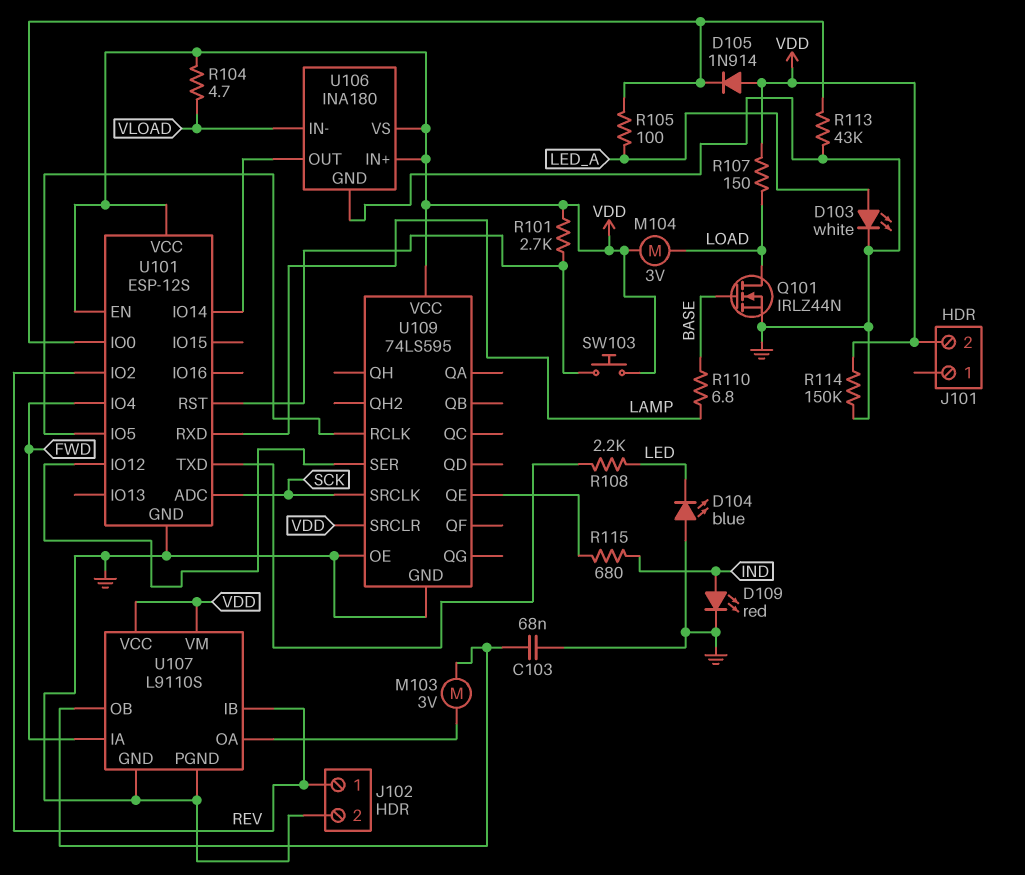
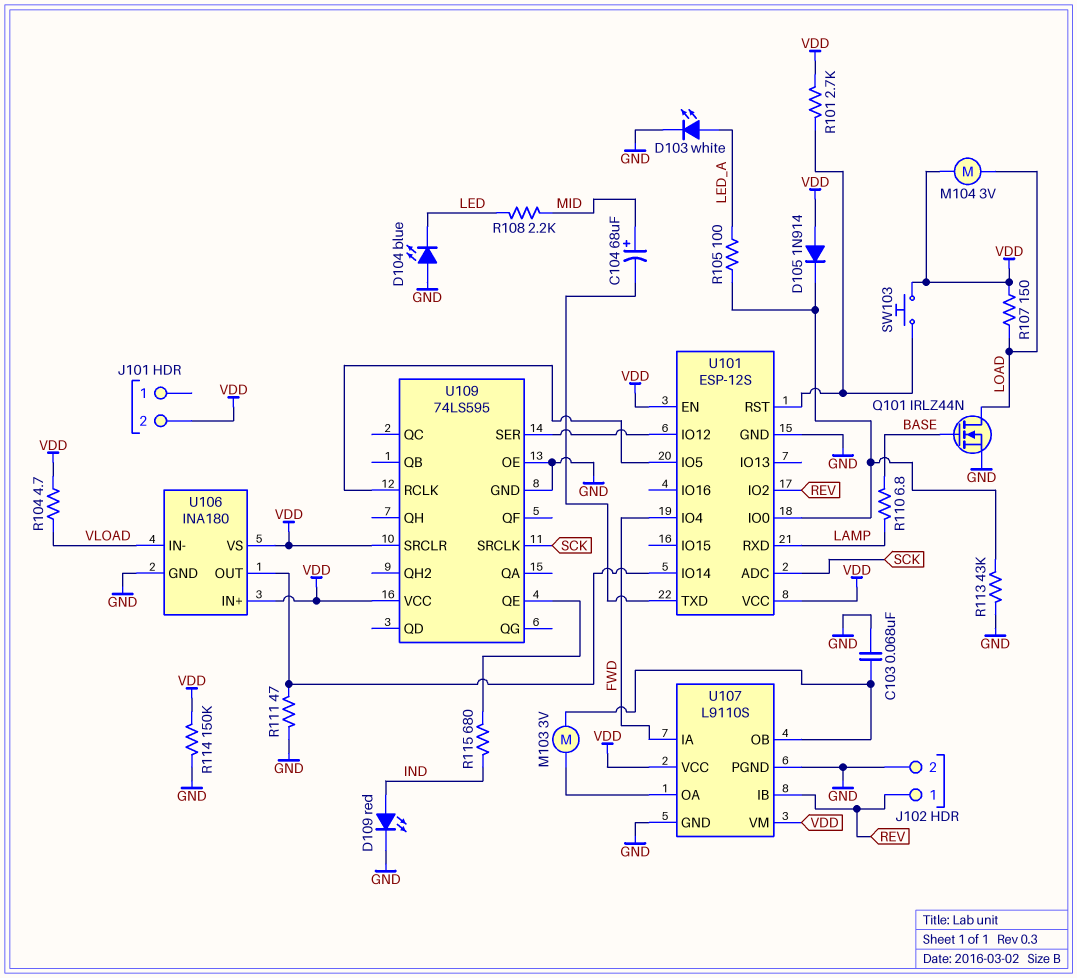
C104: none -> 68uF (plus MID, minus U101/TXD)
R108: 2.2k (LED, U101/TXD) -> 2.2k (LED, MID)
R111: none -> 47 (GND, U101/IO14)

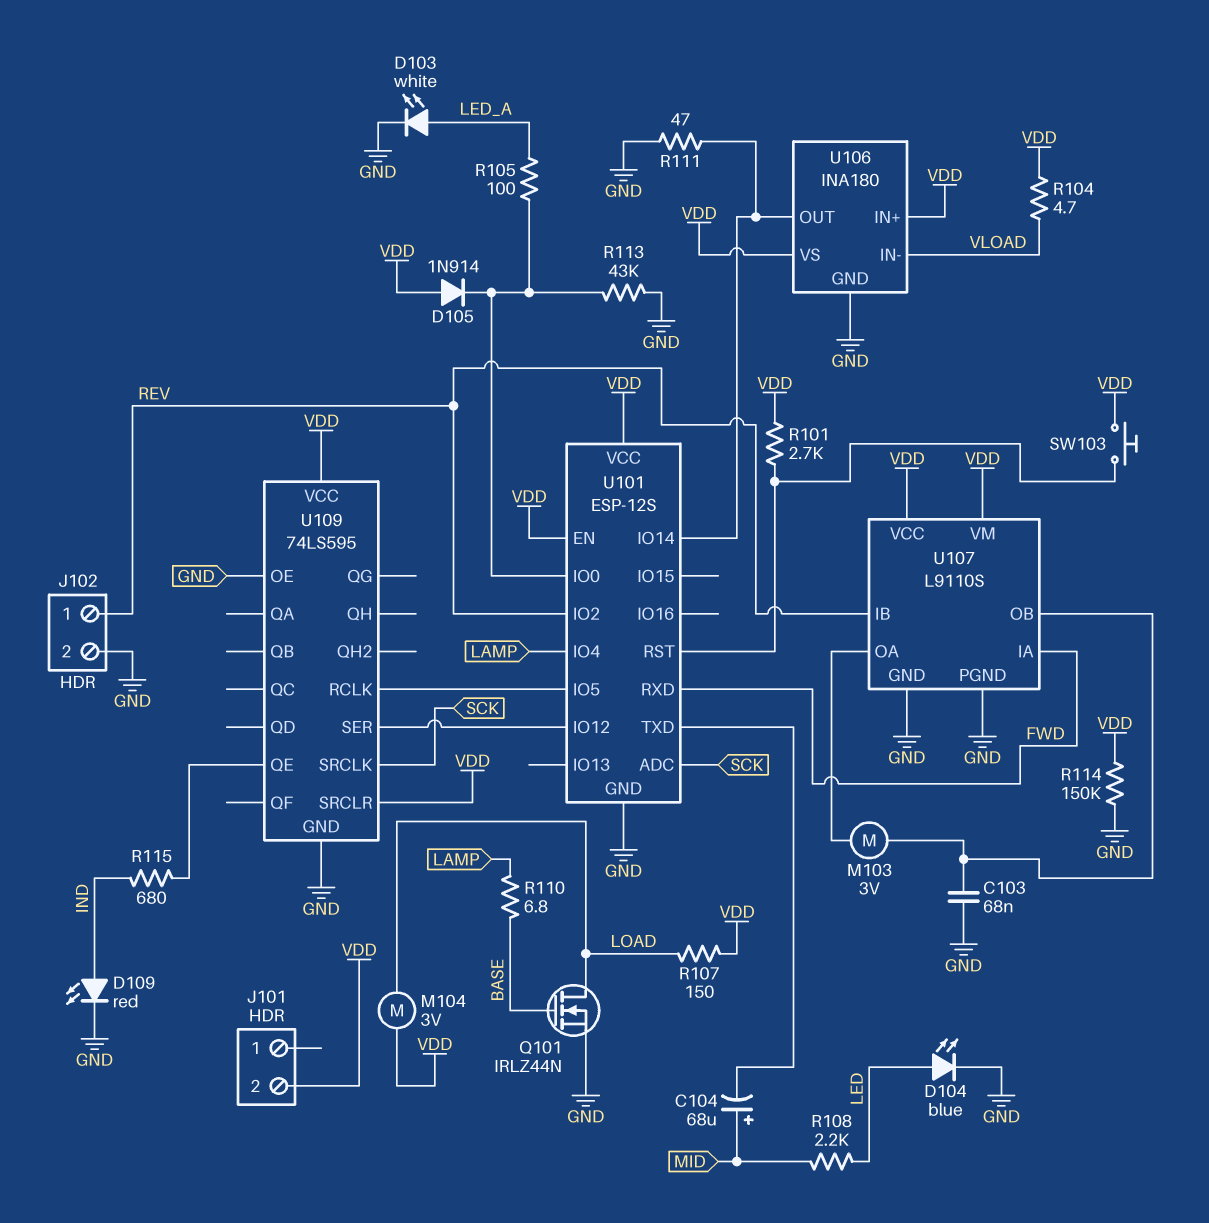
D104: LED blue (A GND, K LED) -> LED blue (A LED, K GND)
U101 pin IO4: FWD -> LAMP
U101 pin RXD: LAMP -> FWD

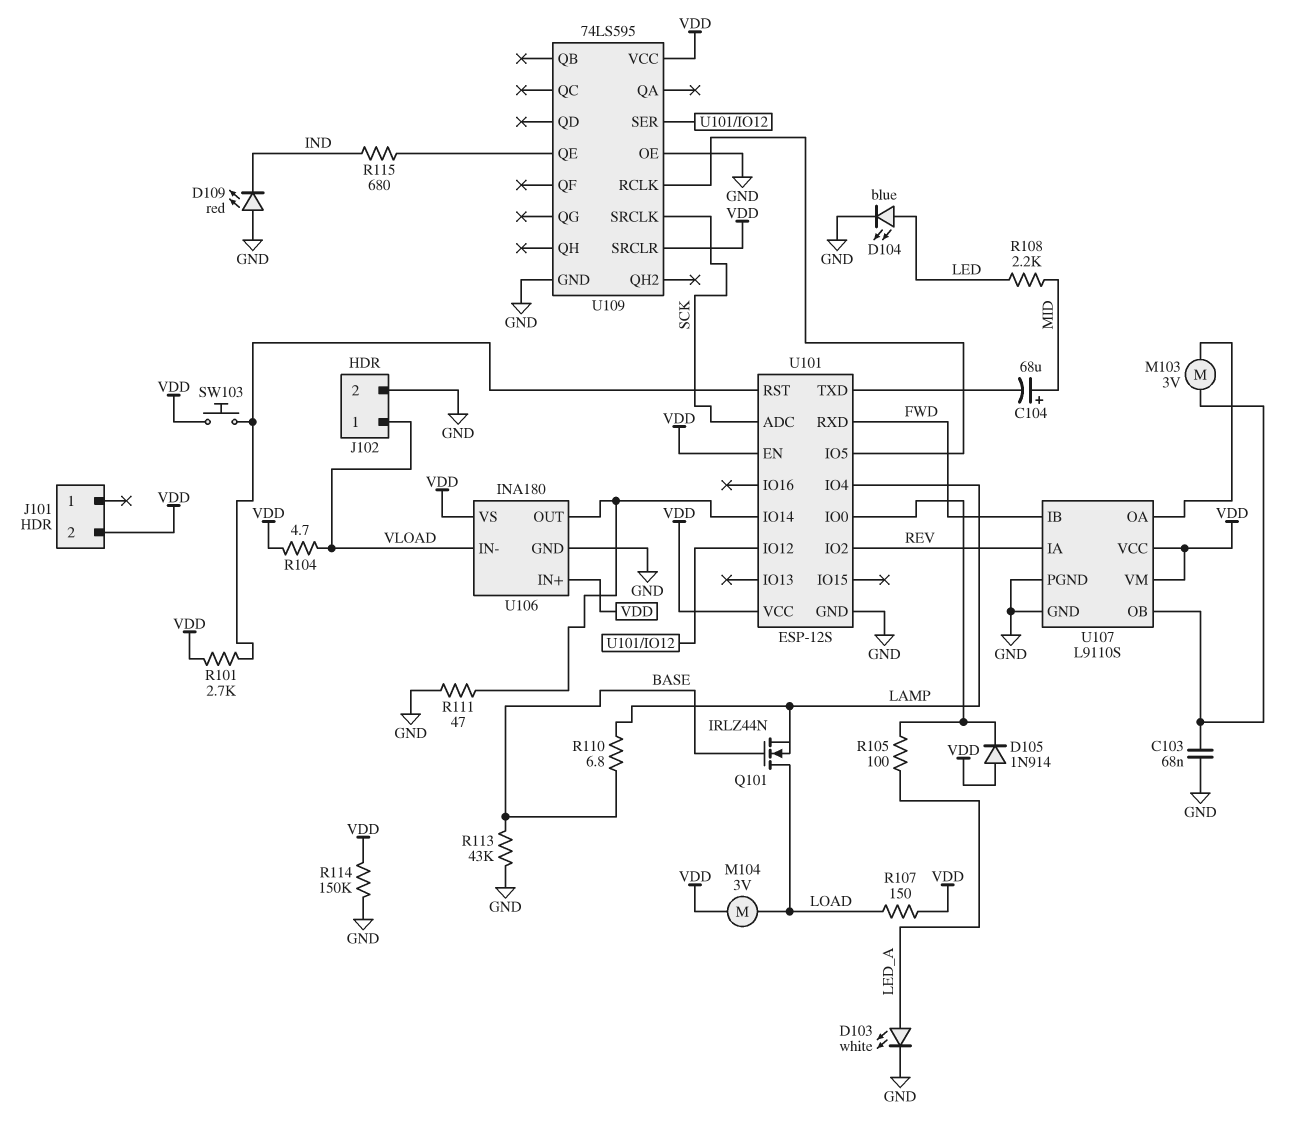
D109: LED red (A IND, K GND) -> LED red (A GND, K IND)
J102 pin 1: REV -> VLOAD
Q101: NMOS IRLZ44N (G BASE, D LOAD, S GND) -> NMOS IRLZ44N (G BASE, D LOAD, S LAMP)
R113: 43k (GND, U101/IO0) -> 43k (BASE, GND)
U107 pin IA: FWD -> REV
U107 pin IB: REV -> FWD

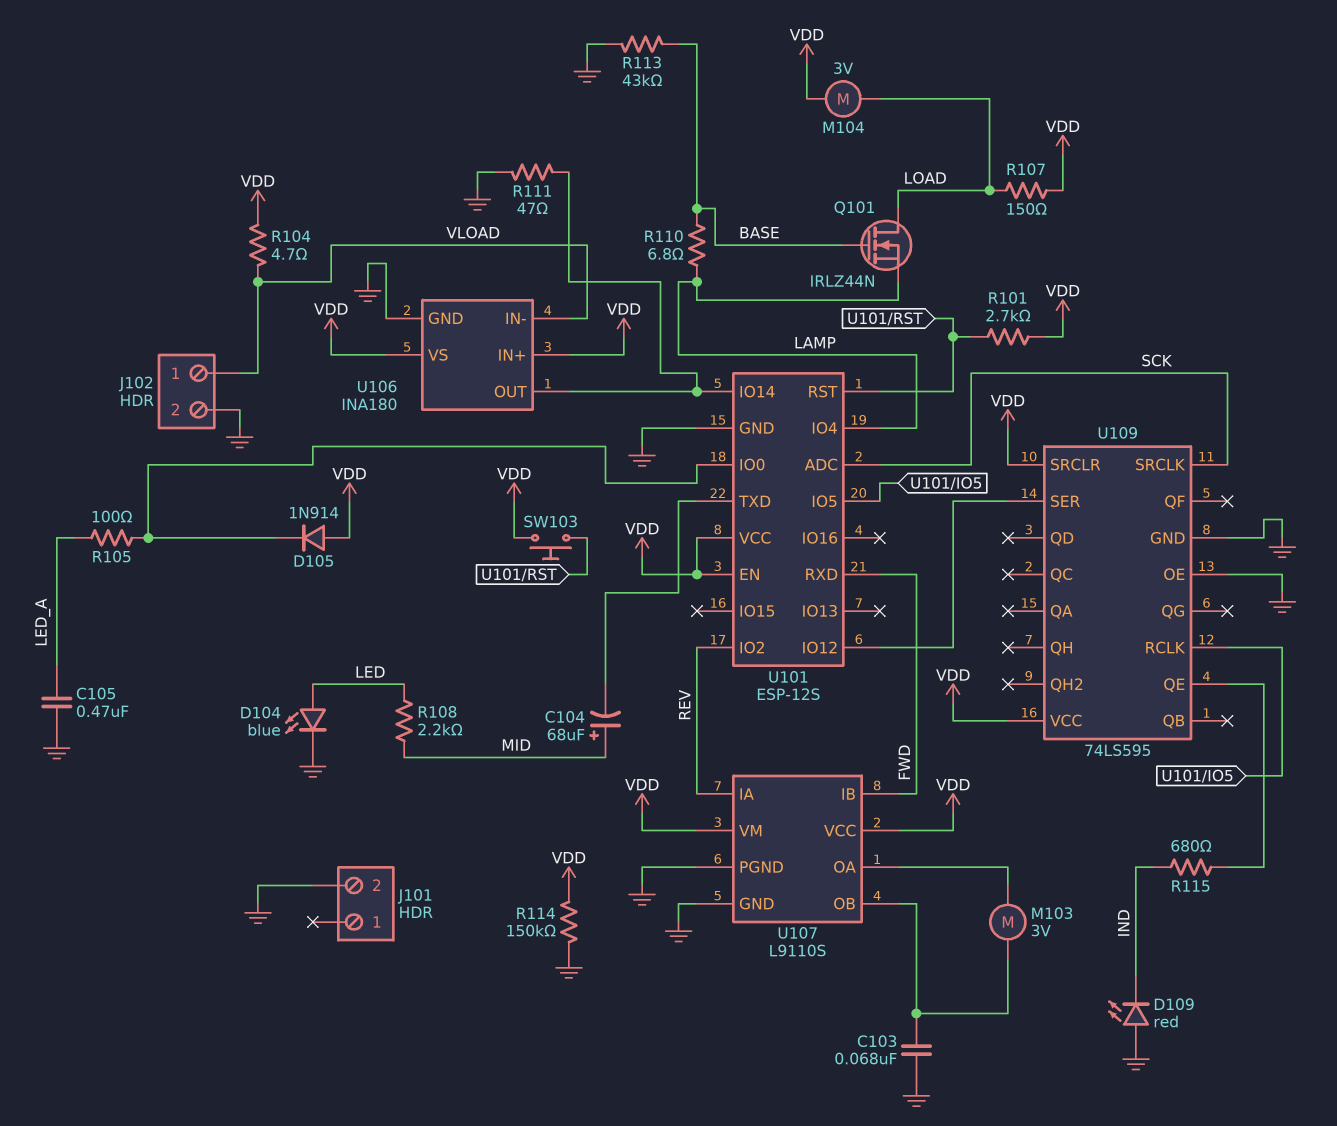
C105: none -> 470nF (GND, LED_A)
D103: LED white (A LED_A, K GND) -> none
J101 pin 2: VDD -> GND

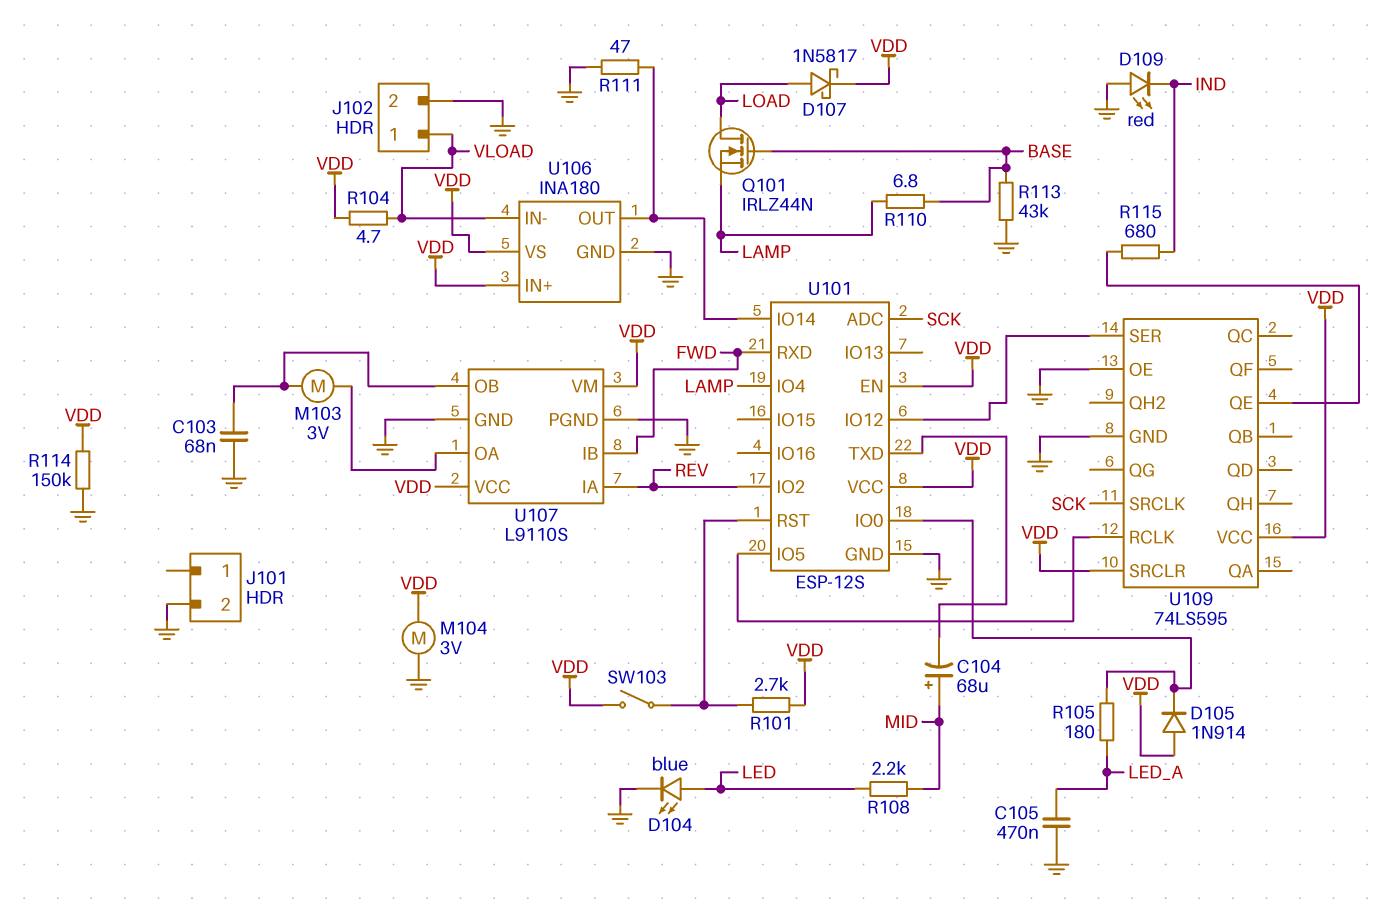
D107: none -> schottky 1N5817 (A LOAD, K VDD)
M104: motor 3V (LOAD, VDD) -> motor 3V (GND, VDD)
R105: 100 (LED_A, U101/IO0) -> 180 (LED_A, U101/IO0)
R107: 150 (LOAD, VDD) -> none
SW103: button (U101/RST, VDD) -> switch (U101/RST, VDD)

